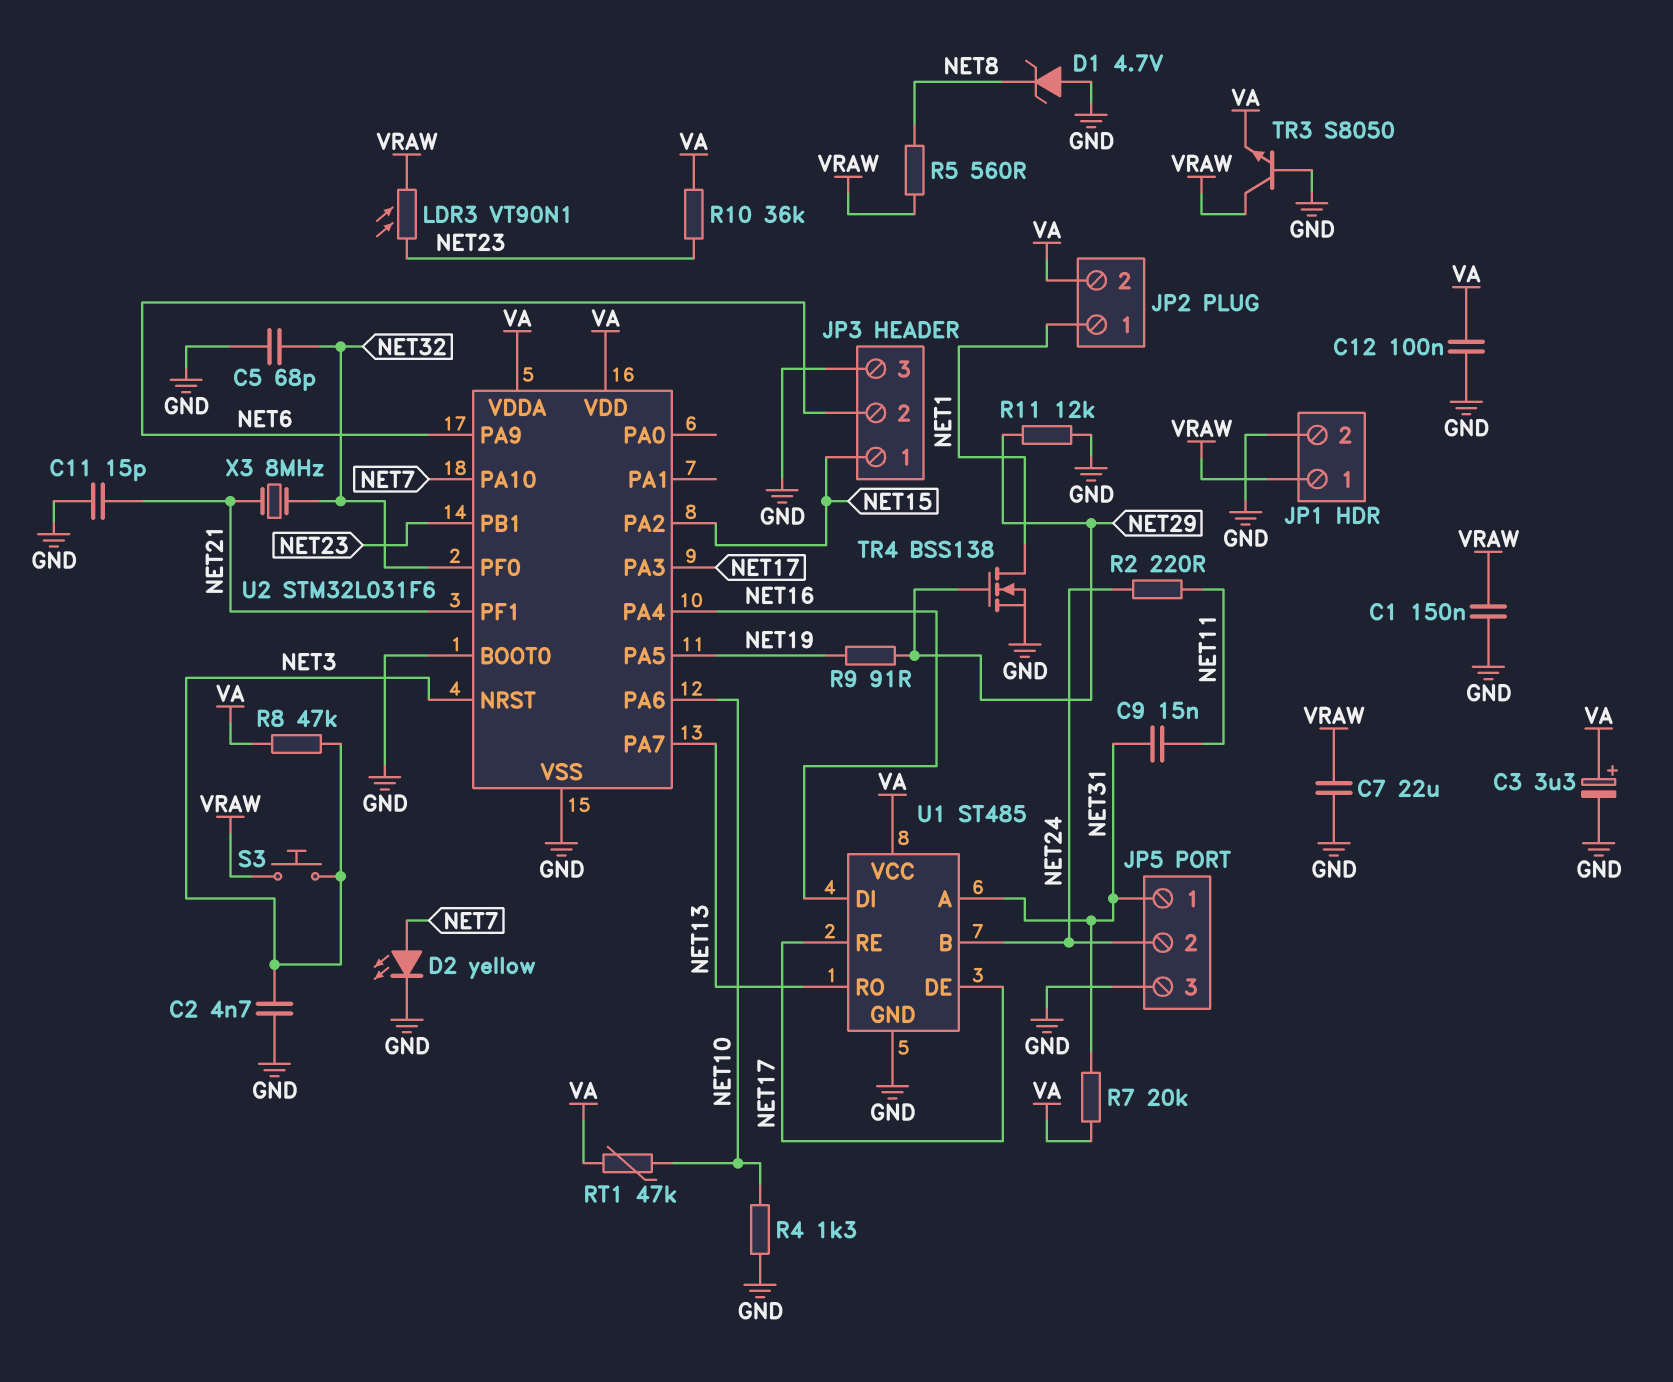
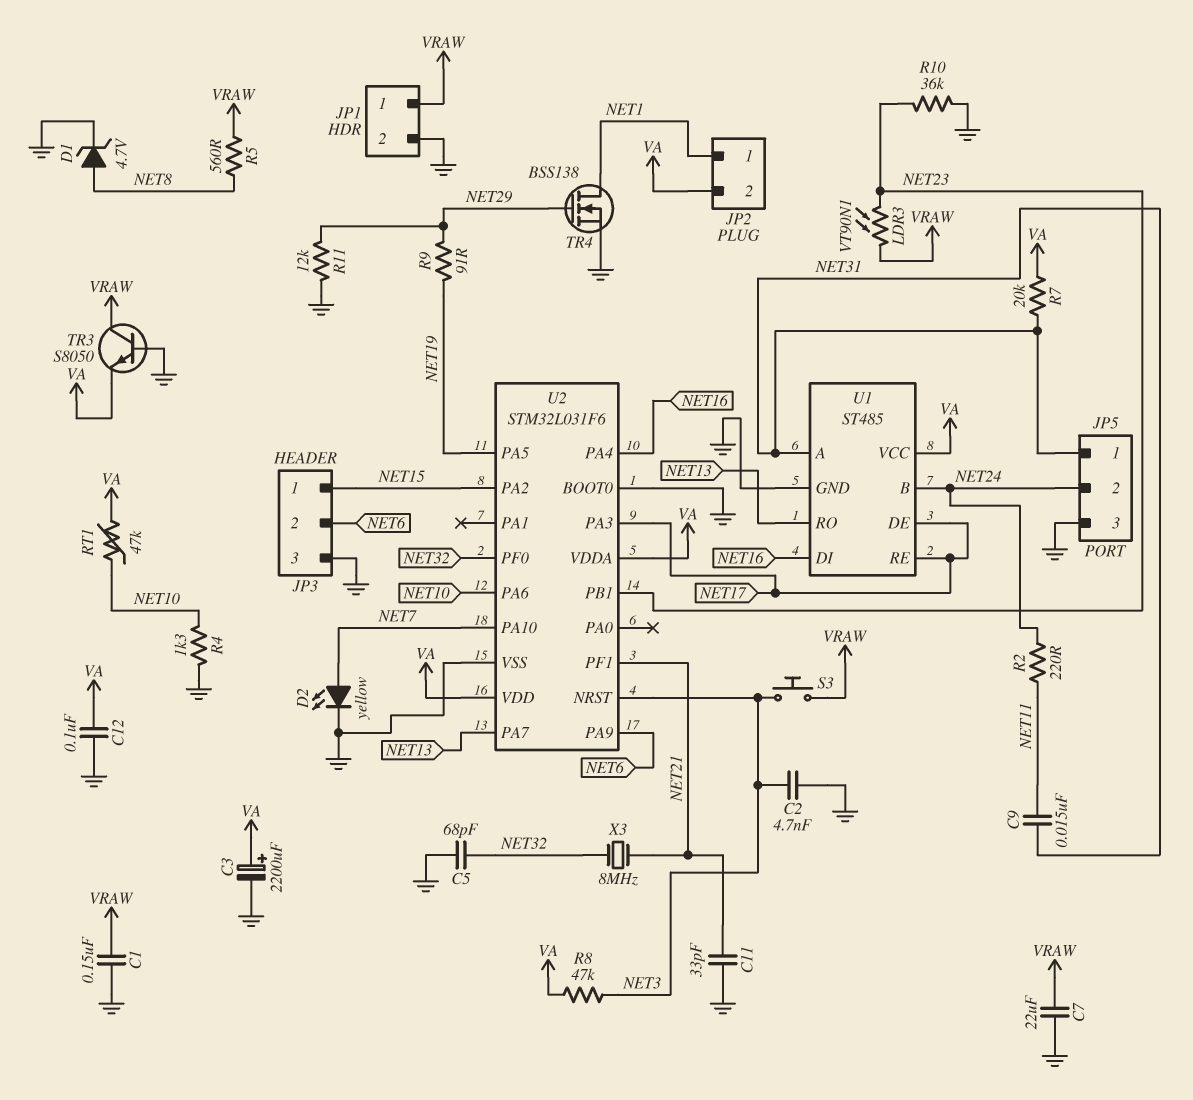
C3: 3.3uF (plus VA, minus GND) -> 2200uF (plus VA, minus GND)
C11: 15pF (GND, NET21) -> 33pF (GND, NET21)
D1: zener 4.7V (A GND, K NET8) -> zener 4.7V (A NET8, K GND)
R10: 36k (NET23, VA) -> 36k (GND, NET23)

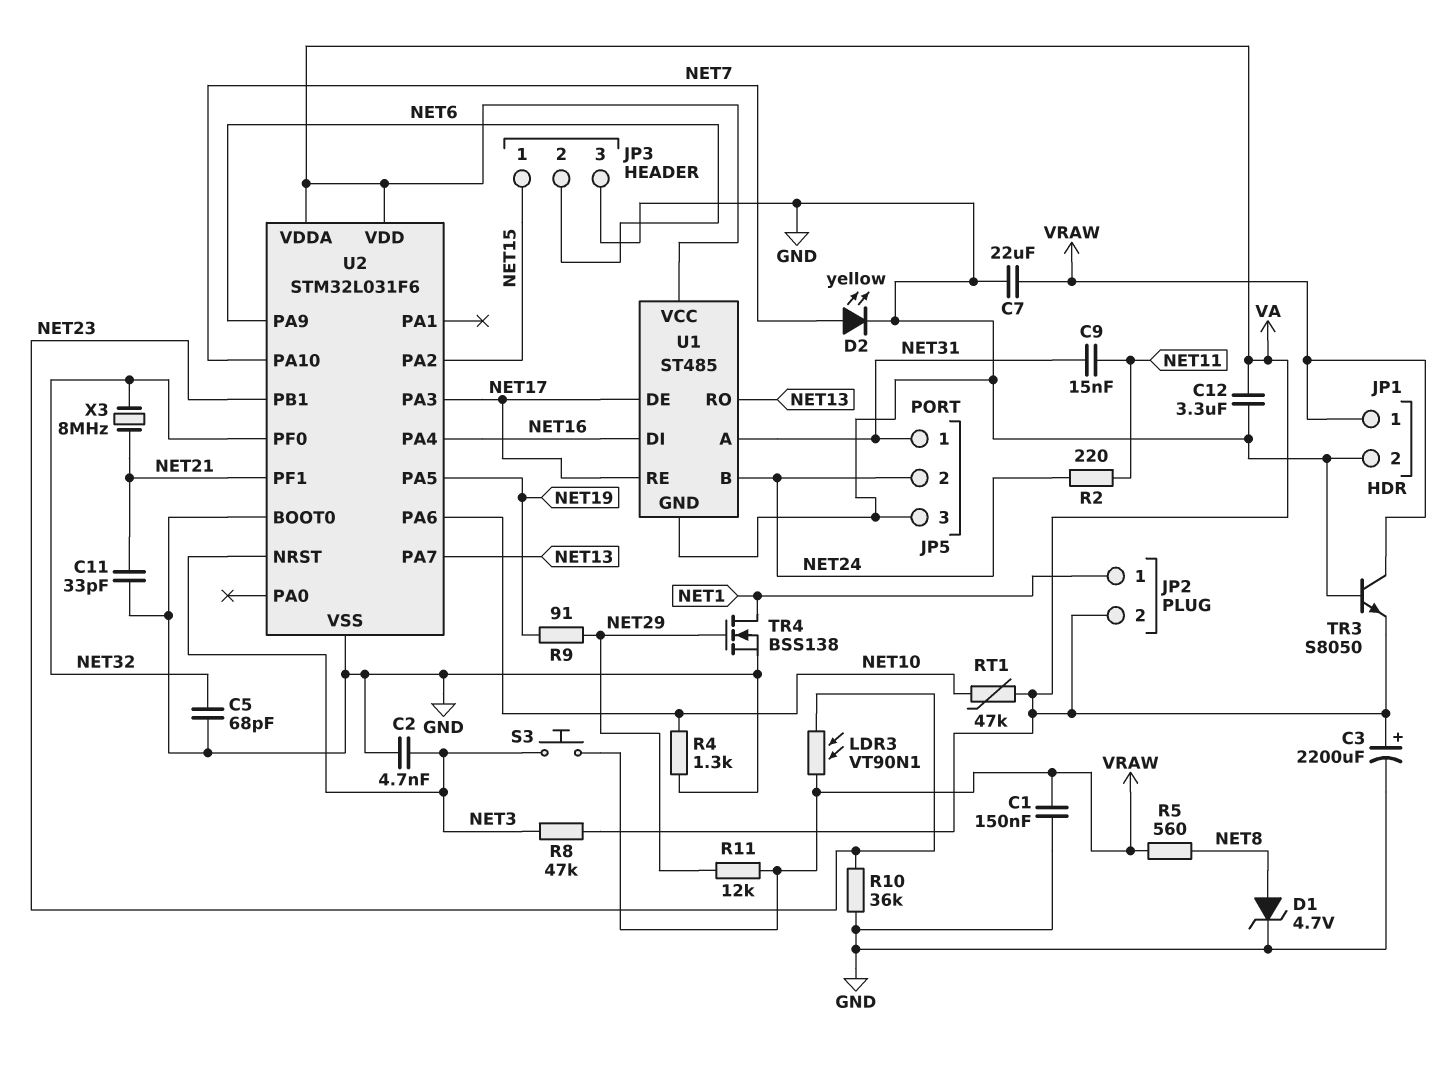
C12: 100nF (GND, VA) -> 3.3uF (GND, VA)
R7: 20k (NET31, VA) -> none
R11: 12k (GND, NET29) -> 12k (NET29, VRAW)

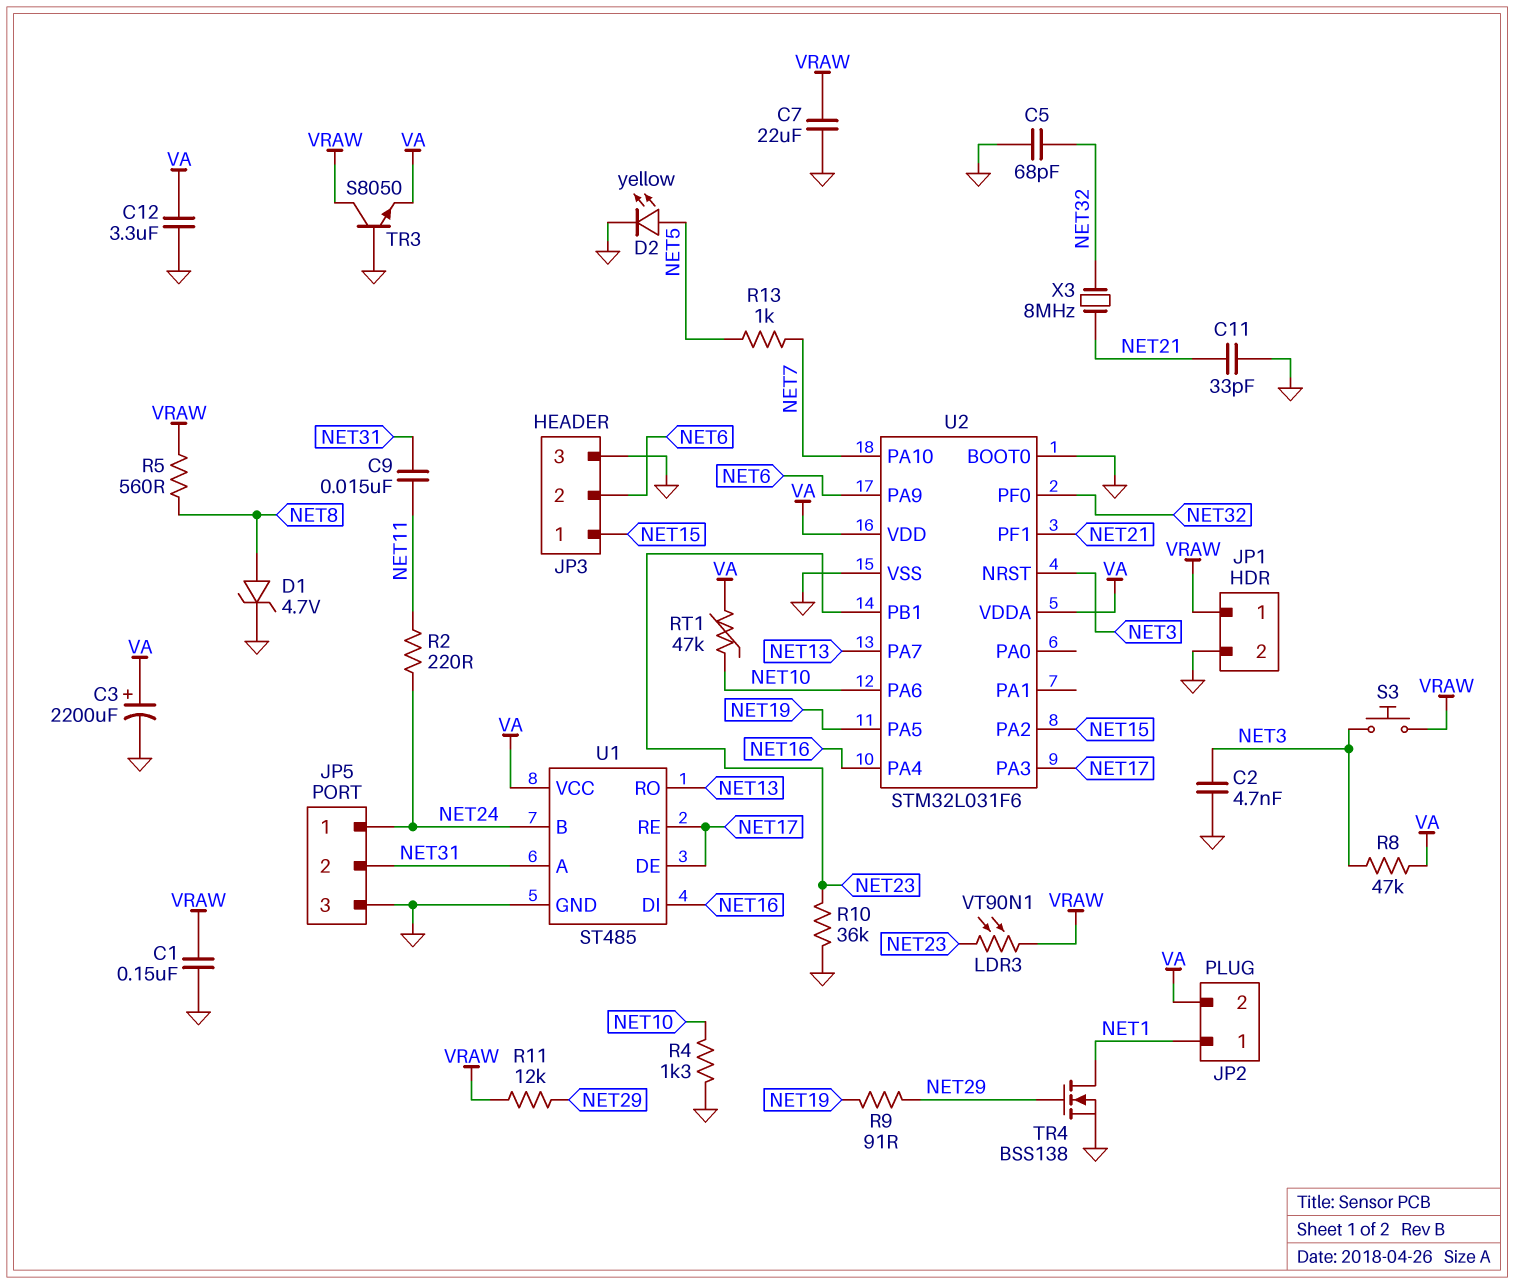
D2: LED yellow (A NET7, K GND) -> LED yellow (A NET5, K GND)
JP5 pin 1: NET31 -> NET24
JP5 pin 2: NET24 -> NET31
R13: none -> 1k (NET5, NET7)

